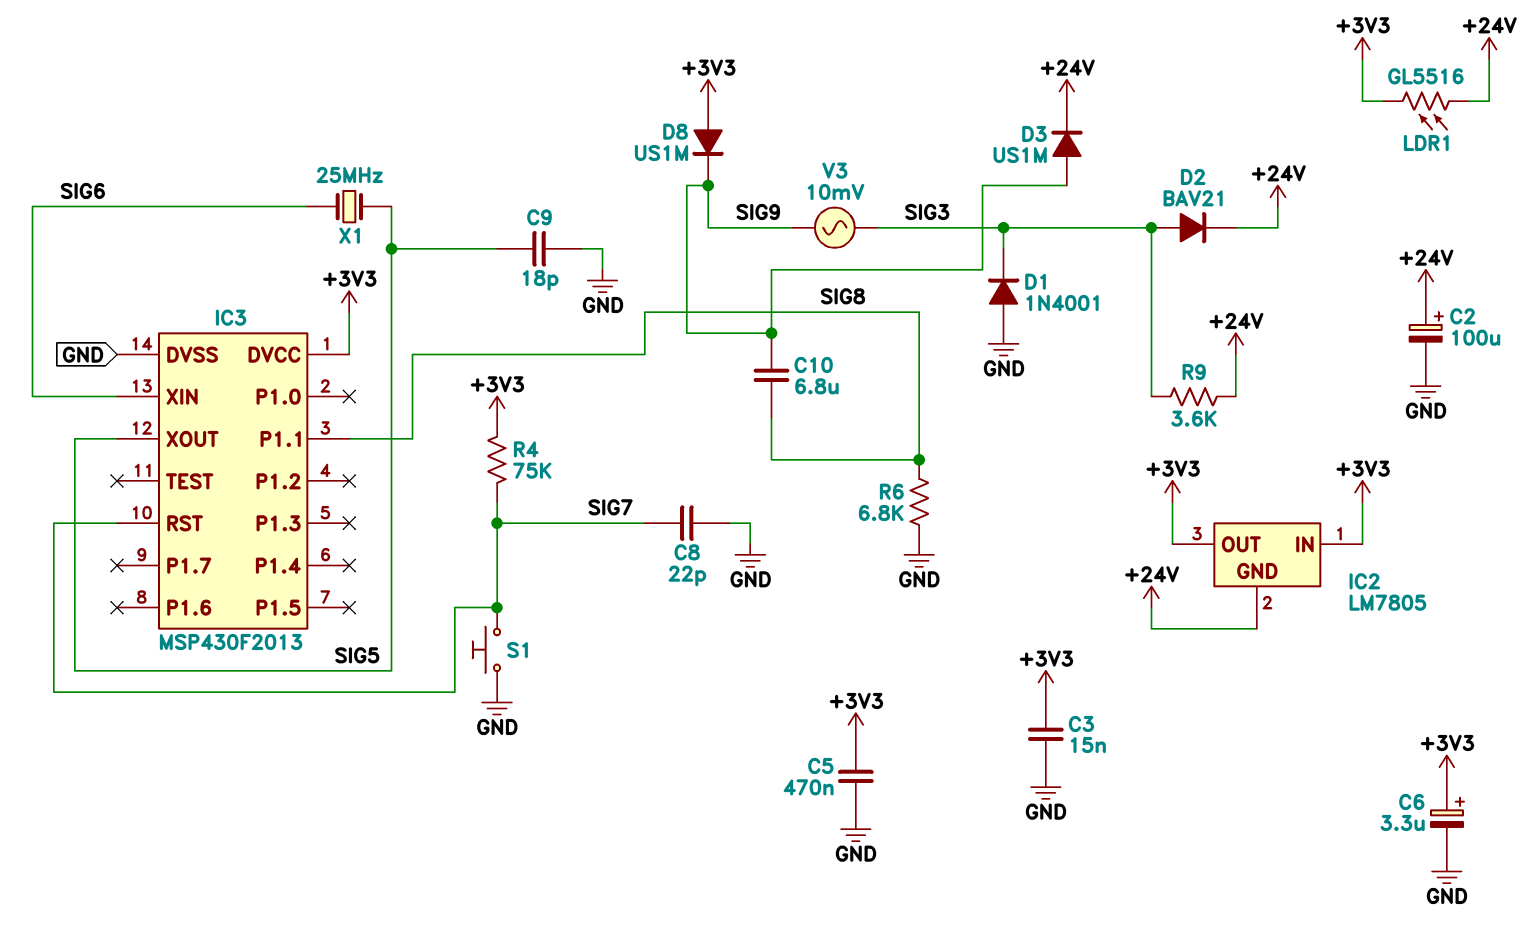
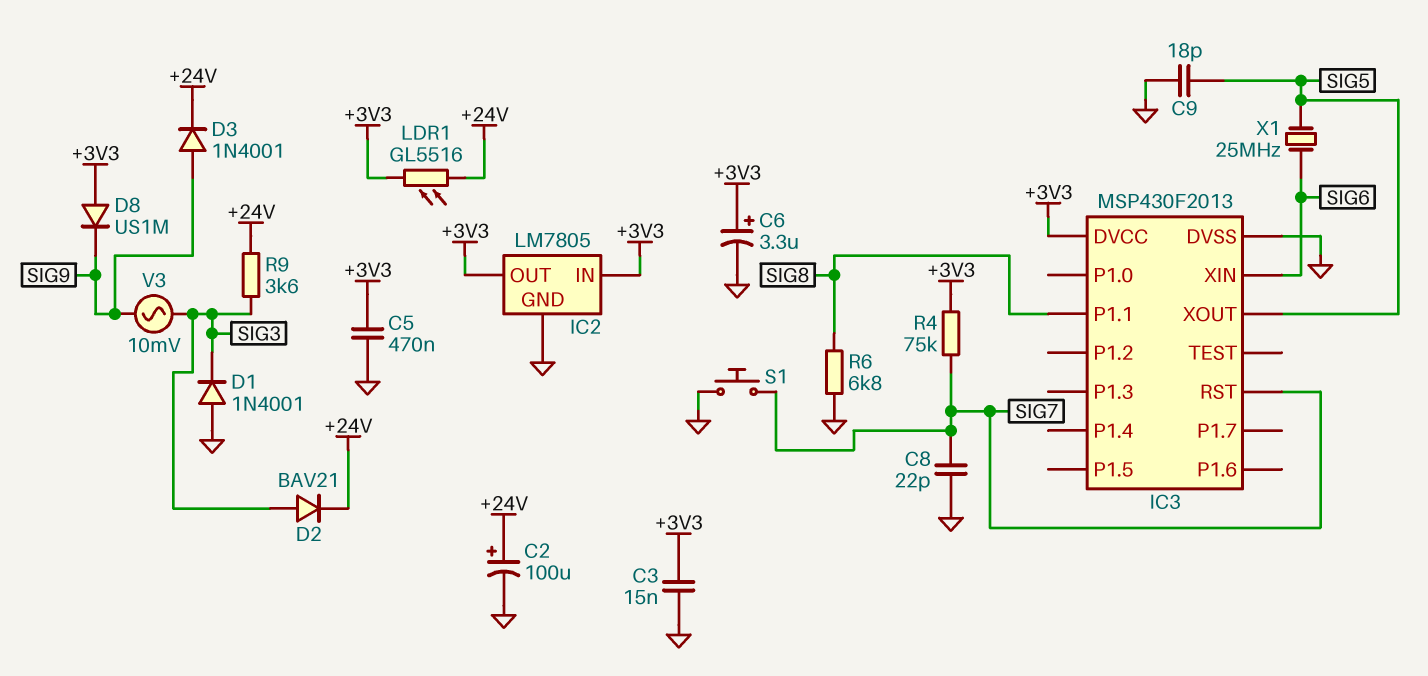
C10: 6.8uF (SIG8, SIG9) -> none
D3: diode US1M (A SIG9, K +24V) -> diode 1N4001 (A SIG9, K +24V)
IC2 pin GND: +24V -> GND

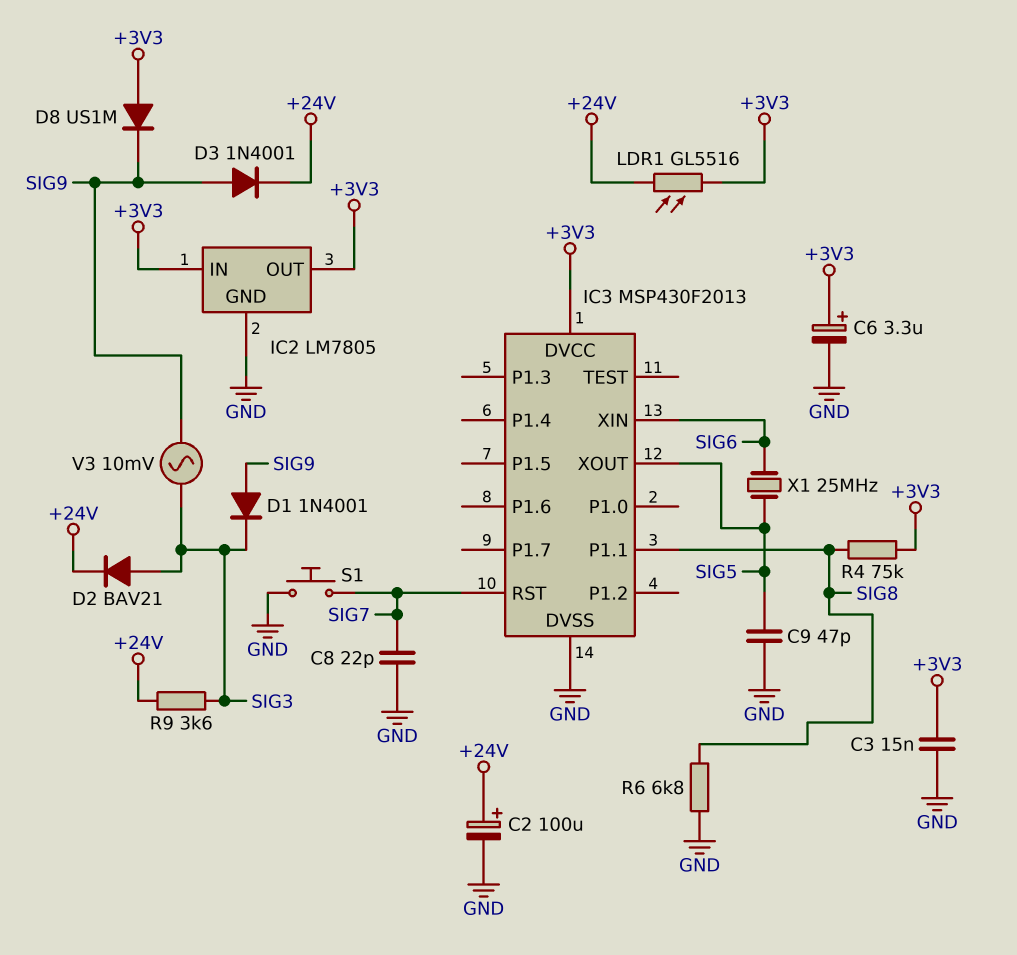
C5: 470nF (+3V3, GND) -> none
C9: 18pF (GND, SIG5) -> 47pF (GND, SIG5)
D1: diode 1N4001 (A GND, K SIG3) -> diode 1N4001 (A SIG9, K SIG3)
R4: 75k (+3V3, SIG7) -> 75k (+3V3, SIG8)

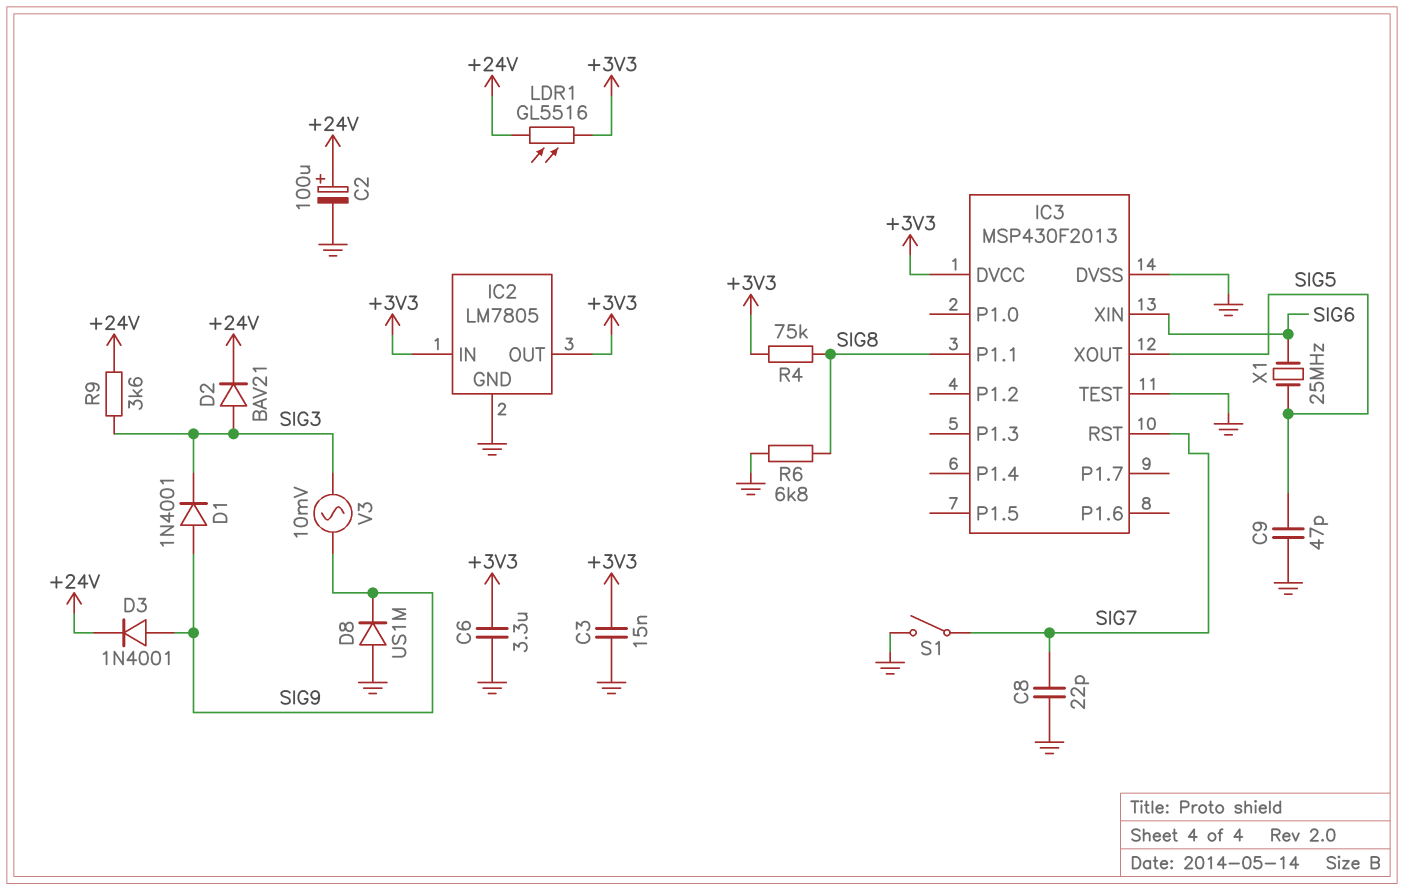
C6: 3.3uF (plus +3V3, minus GND) -> 3.3uF (+3V3, GND)
D8: diode US1M (A +3V3, K SIG9) -> diode US1M (A GND, K SIG9)
IC3 pin TEST: none -> GND
S1: button (GND, SIG7) -> switch (GND, SIG7)

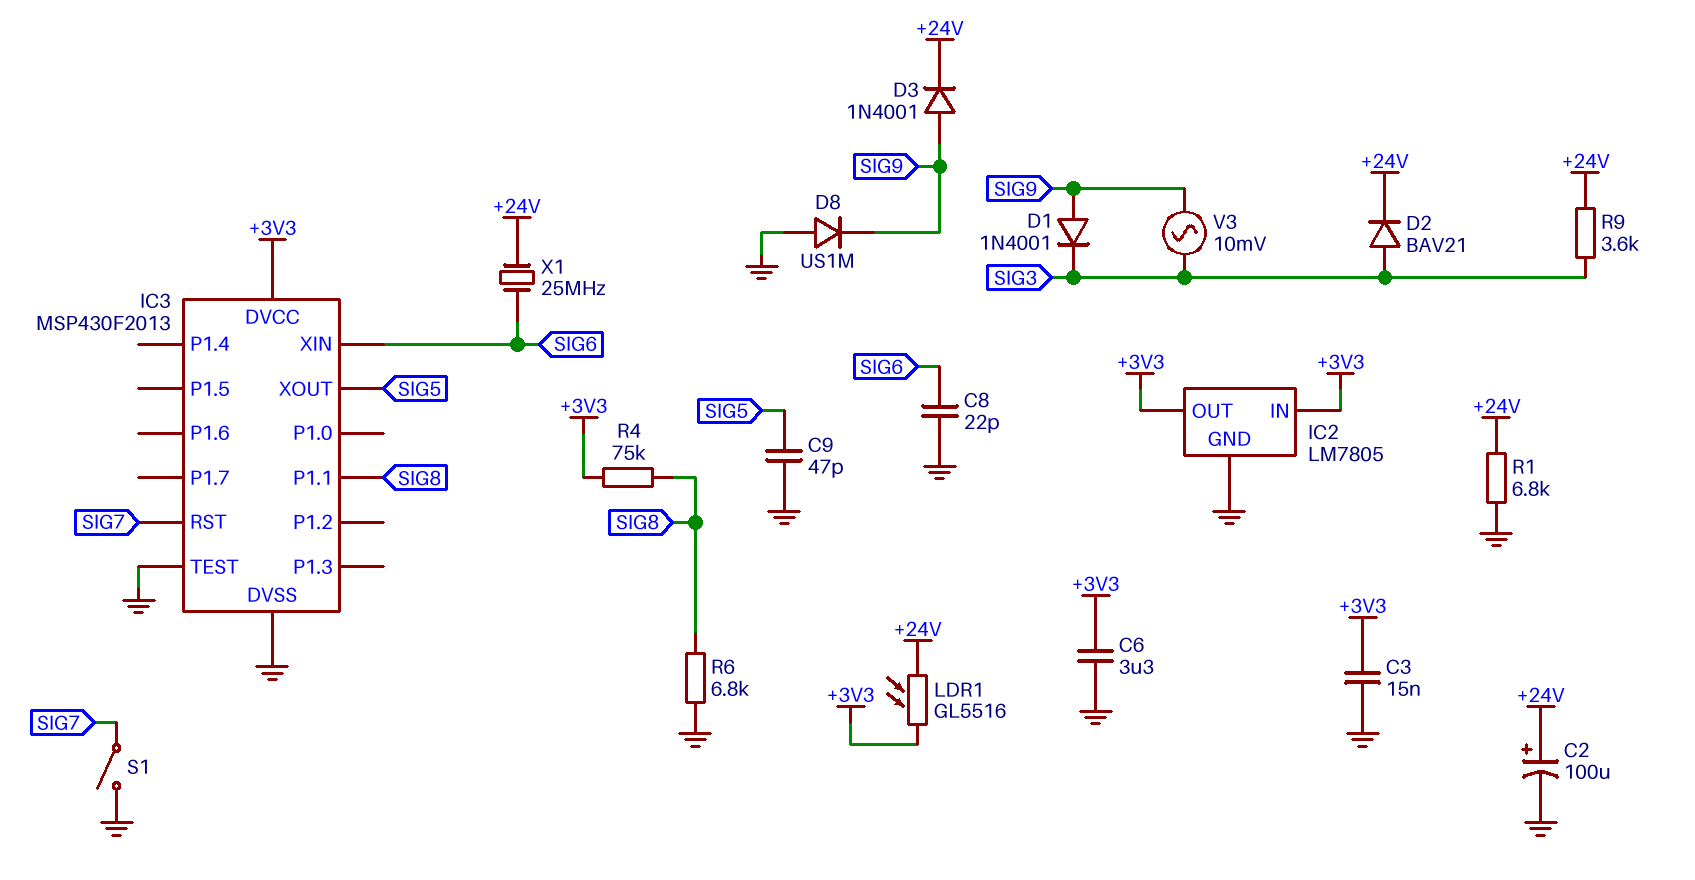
C8: 22pF (GND, SIG7) -> 22pF (GND, SIG6)
R1: none -> 6.8k (+24V, GND)
X1: 25MHz (SIG5, SIG6) -> 25MHz (+24V, SIG6)

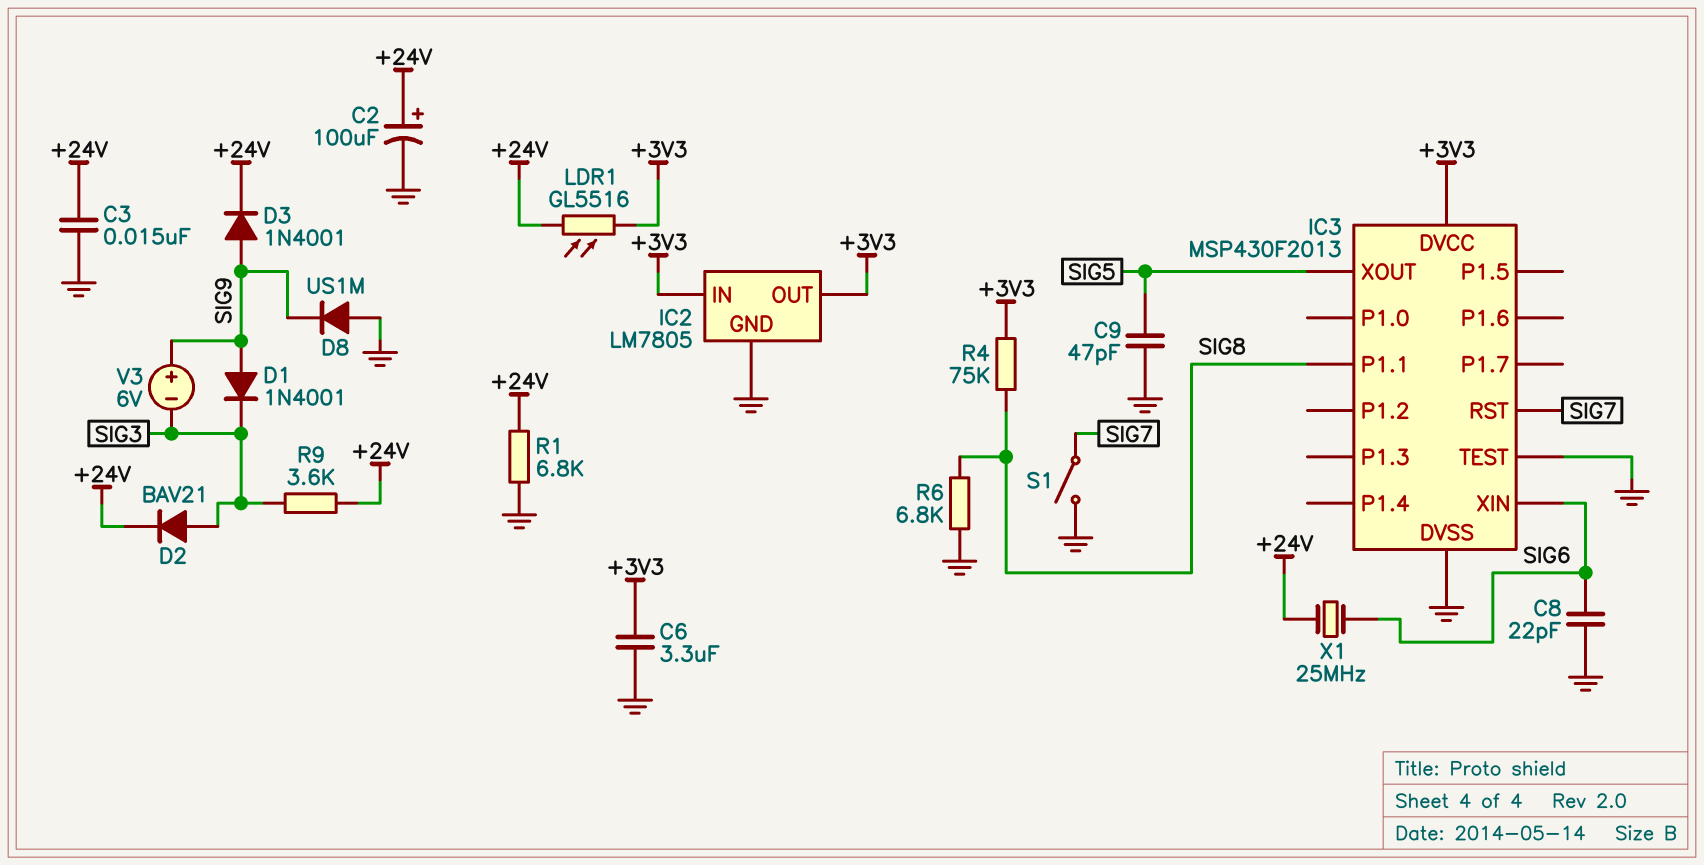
C3: 15nF (+3V3, GND) -> 15nF (+24V, GND)
V3: AC 10mV (SIG3, SIG9) -> 6V (plus SIG9, minus SIG3)

